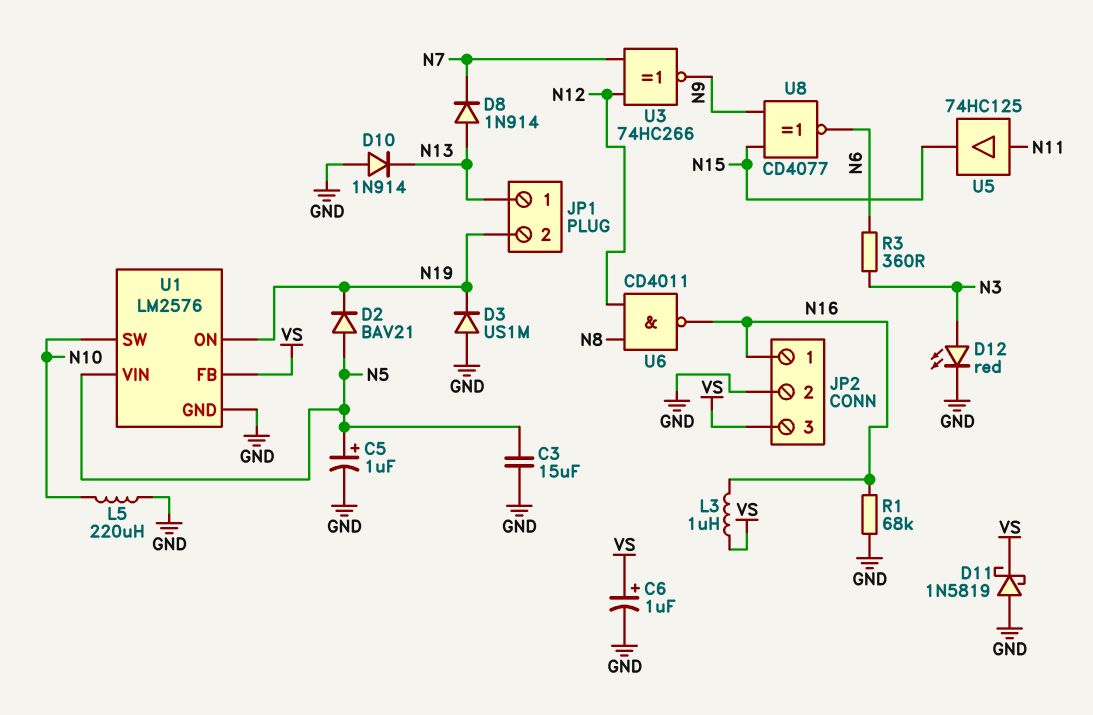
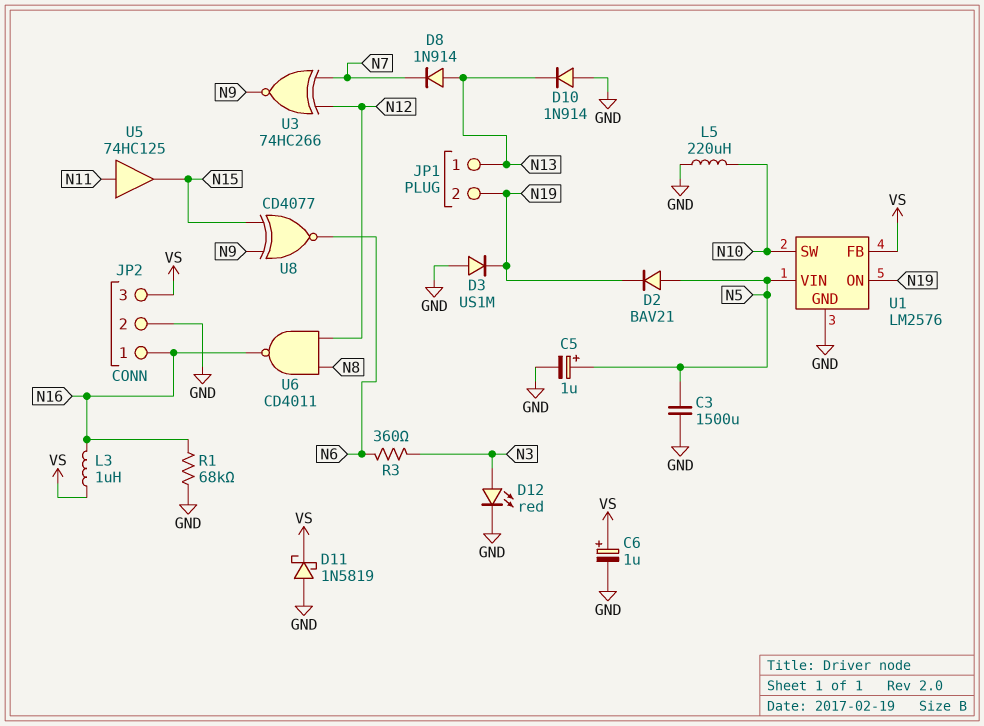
C3: 15uF (GND, N5) -> 1500uF (GND, N5)

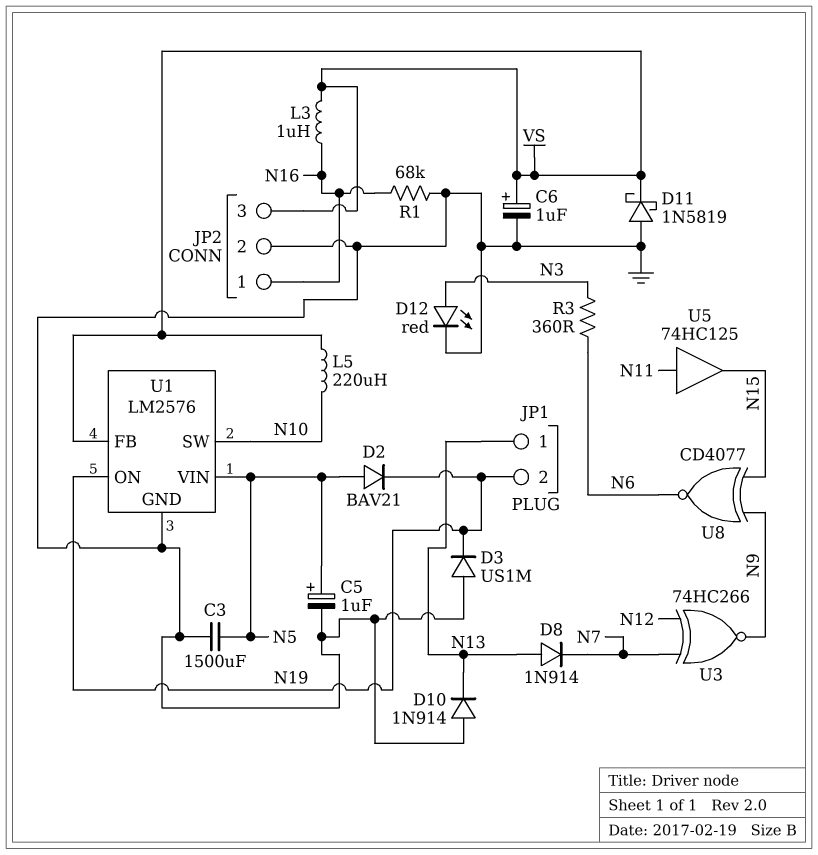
L5: 220uH (GND, N10) -> 220uH (N10, VS)
U6: NAND CD4011 (in N8, in N12, out N16) -> none

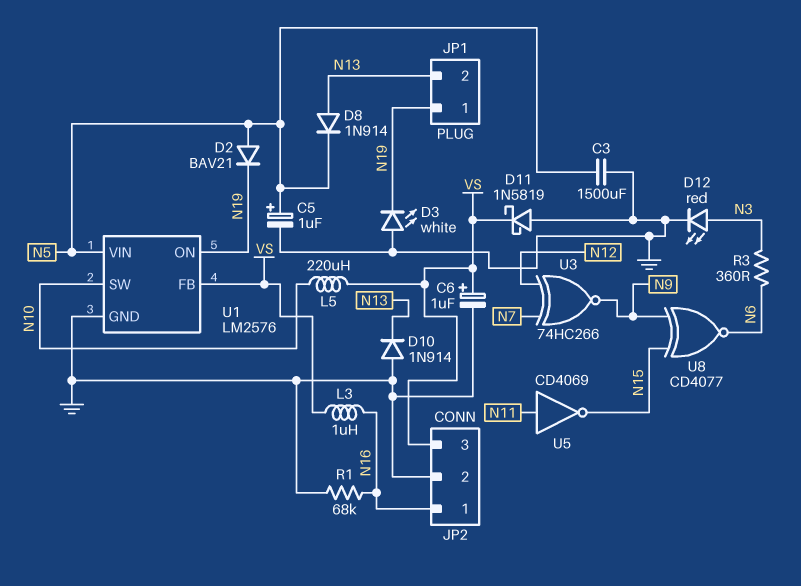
D3: diode US1M (A GND, K N19) -> LED white (A GND, K N19)
D8: diode 1N914 (A N13, K N7) -> diode 1N914 (A N13, K N5)
JP1 pin 1: N13 -> N19
JP1 pin 2: N19 -> N13
U5: buffer 74HC125 (in N11, out N15) -> NOT CD4069 (in N11, out N15)

